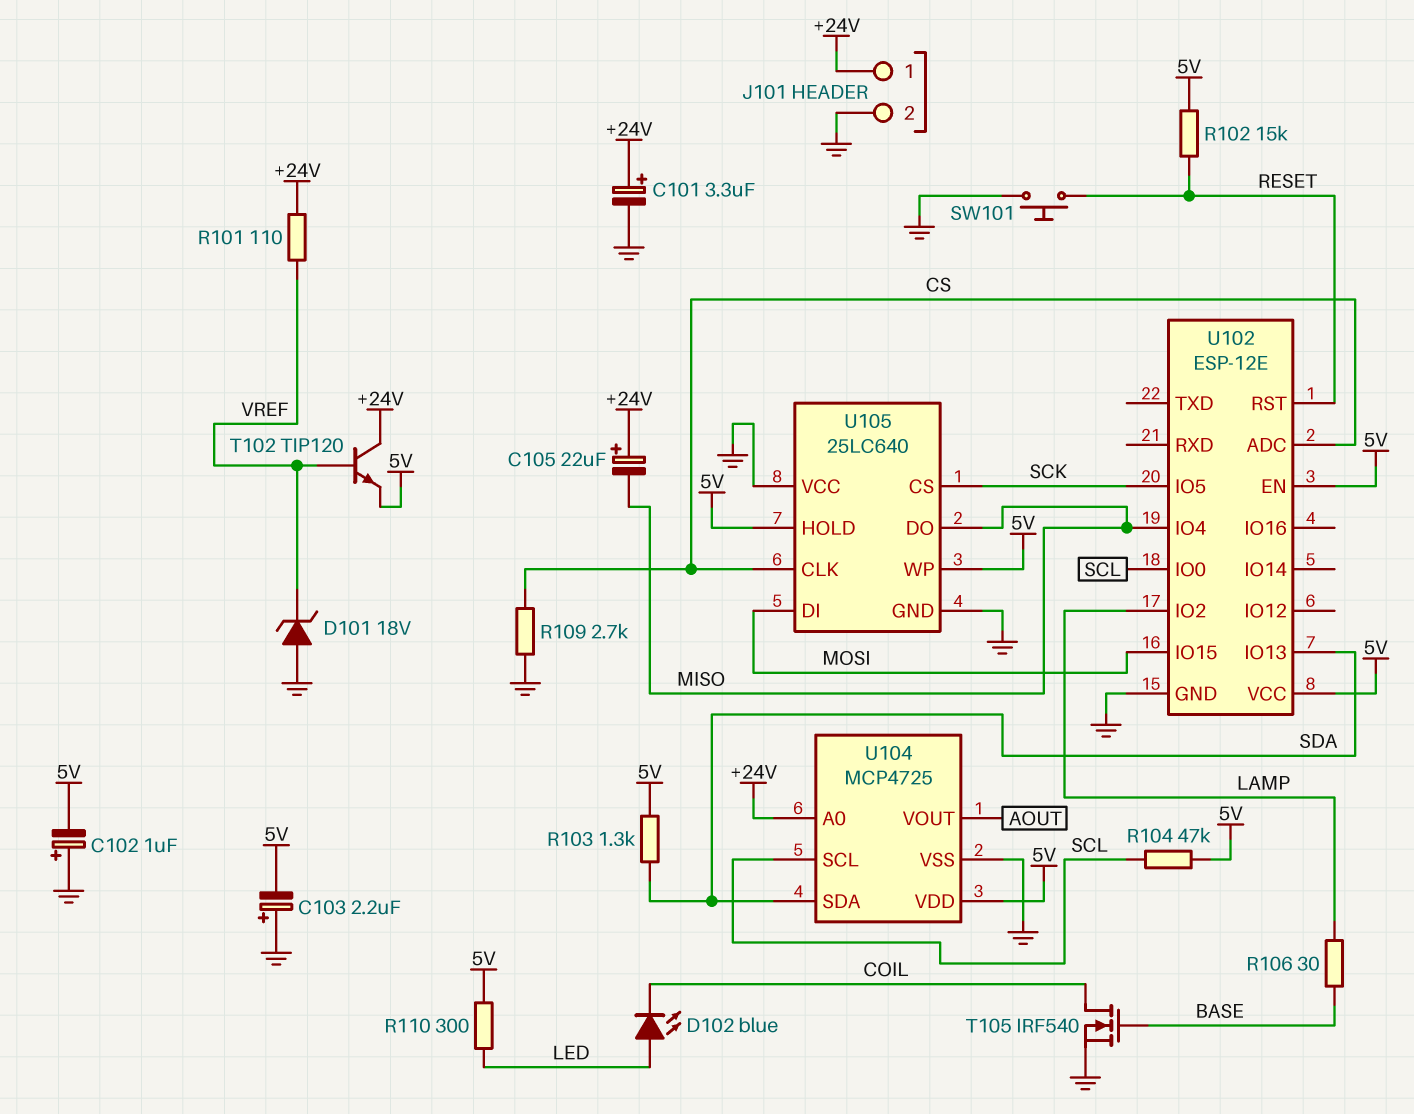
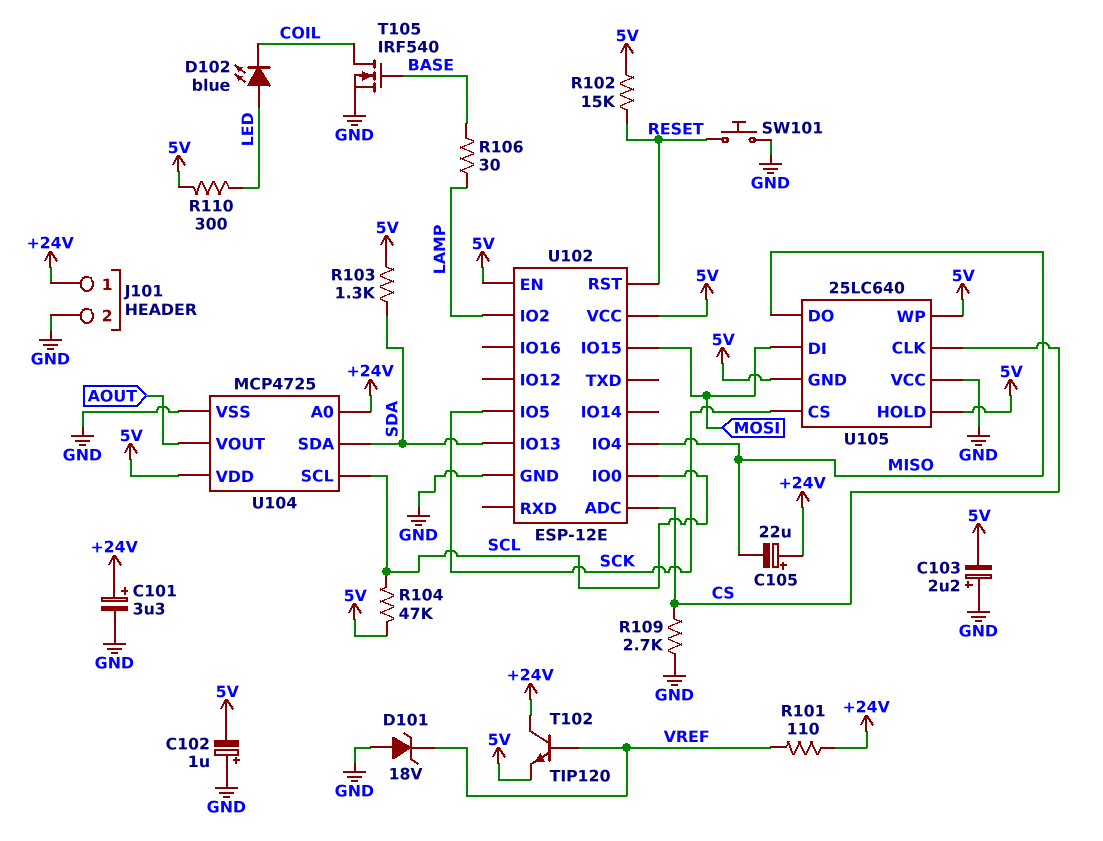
U105 pin GND: GND -> 5V

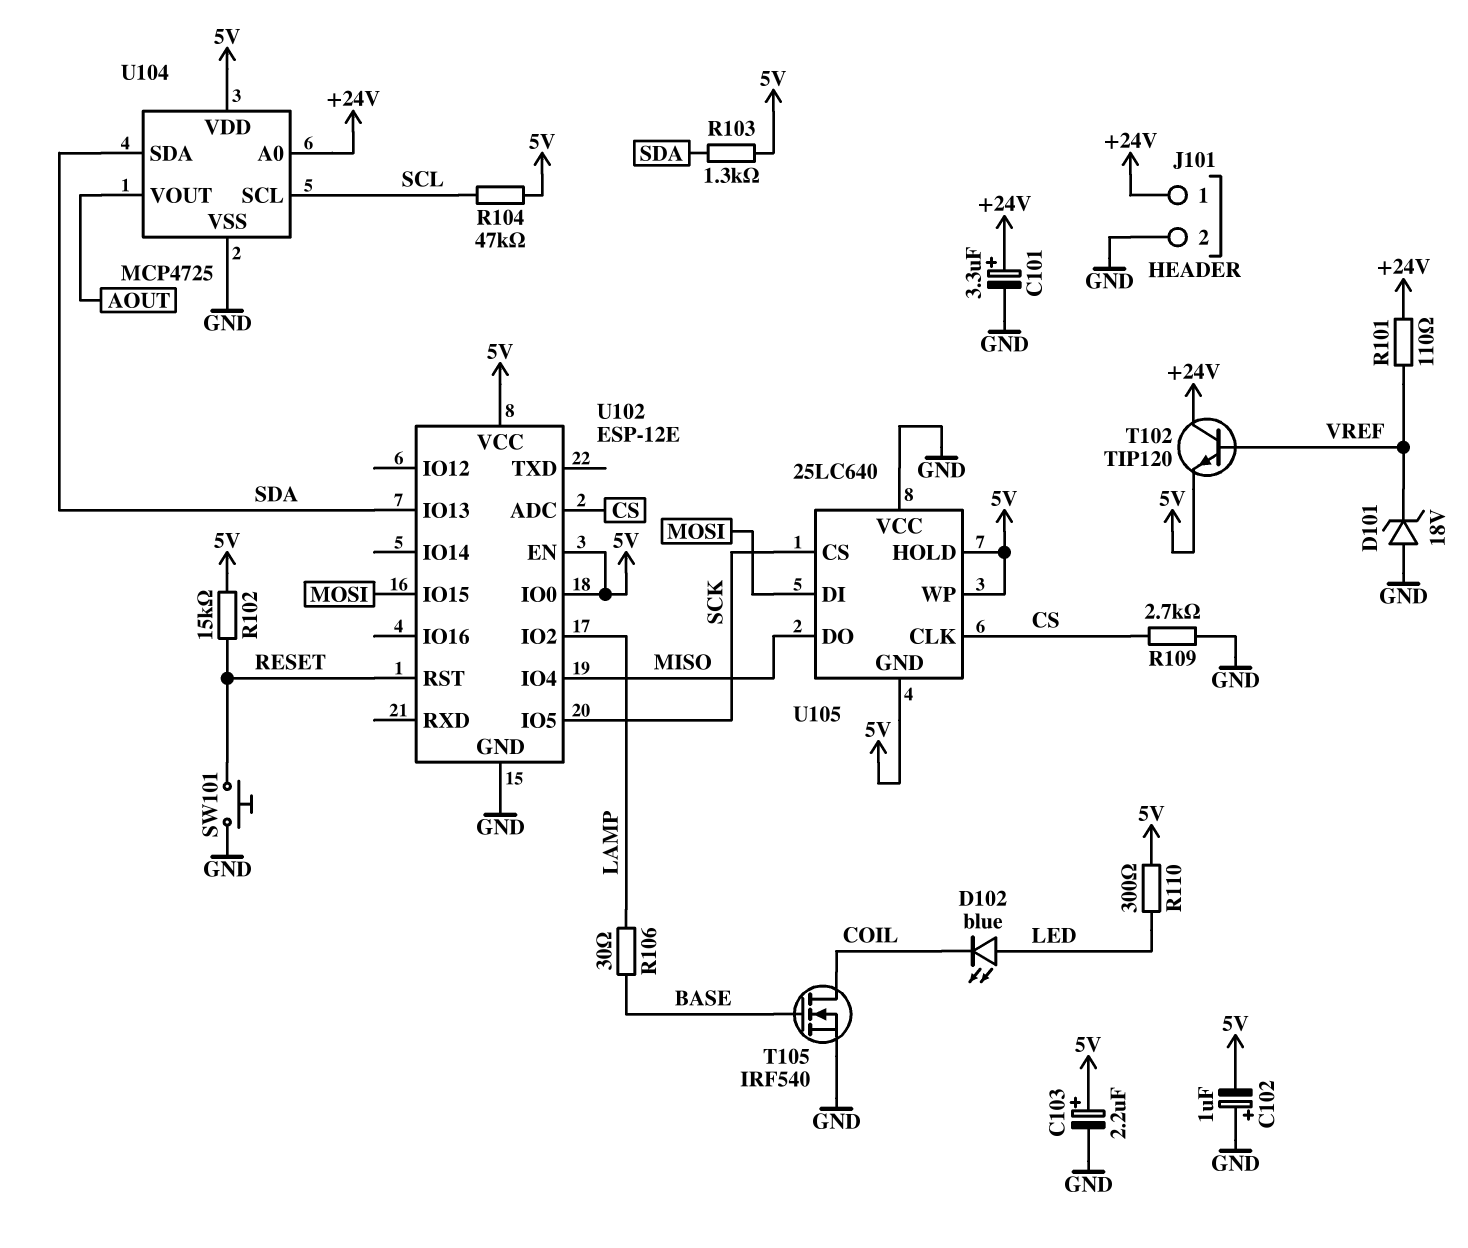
C103: 2.2uF (plus GND, minus 5V) -> 2.2uF (plus 5V, minus GND)
C105: 22uF (plus +24V, minus MISO) -> none
U102 pin IO0: SCL -> 5V

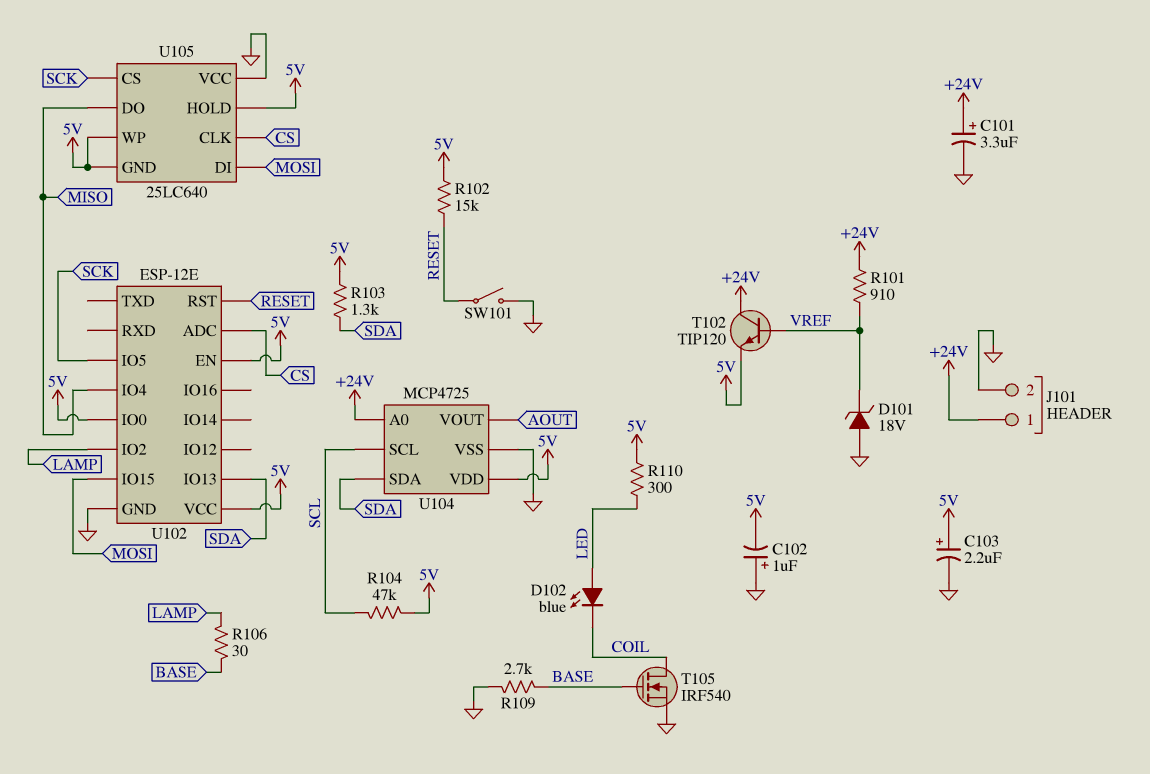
R101: 110 (+24V, VREF) -> 910 (+24V, VREF)
R109: 2.7k (CS, GND) -> 2.7k (BASE, GND)
SW101: button (GND, RESET) -> switch (GND, RESET)

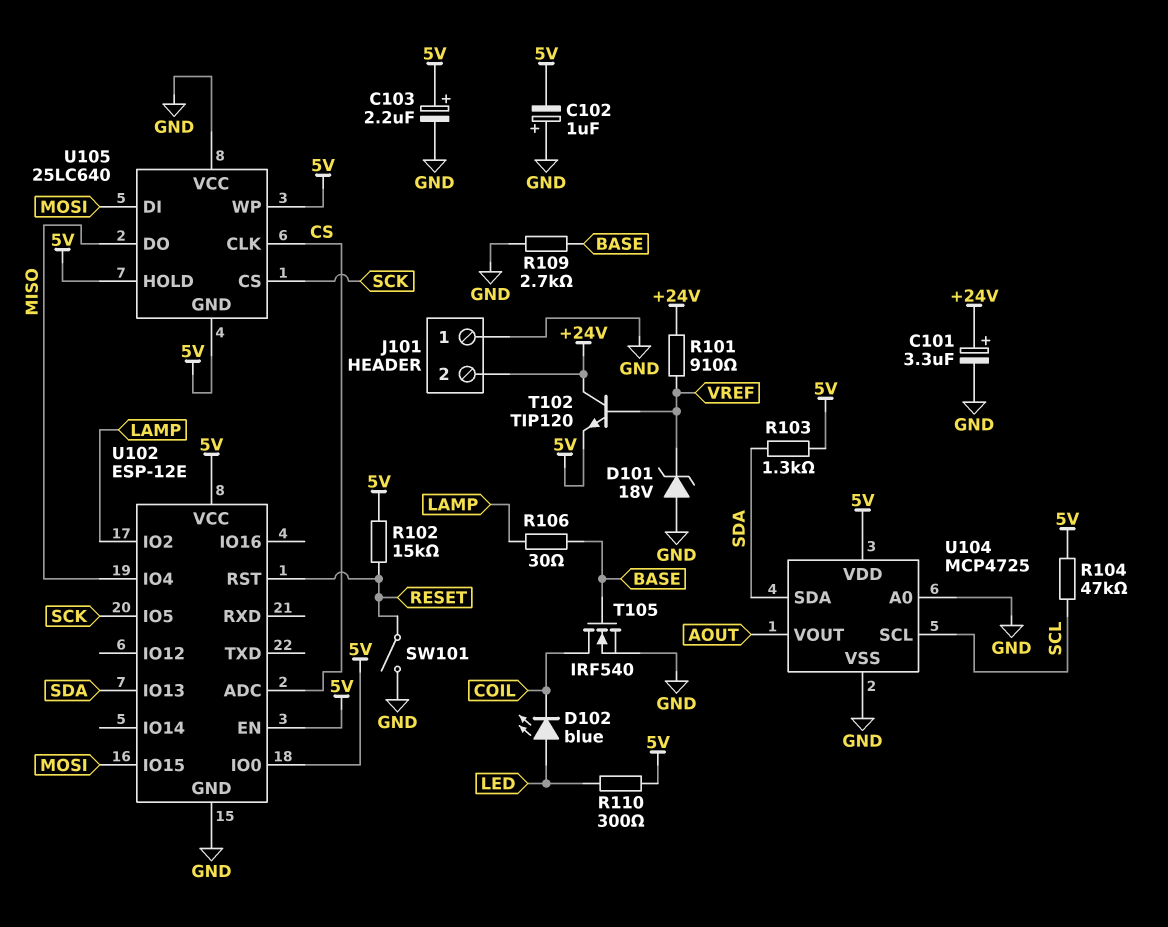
J101 pin 1: +24V -> GND
J101 pin 2: GND -> +24V
U104 pin A0: +24V -> GND

